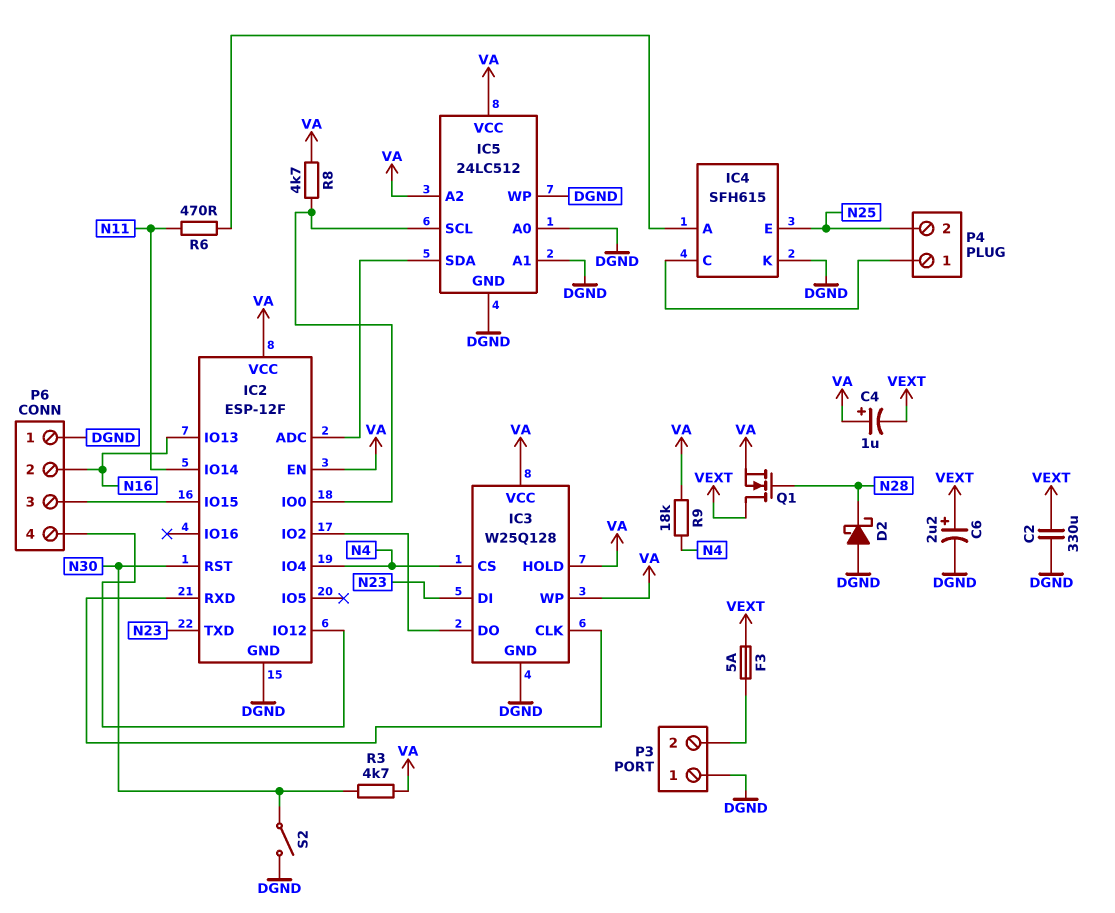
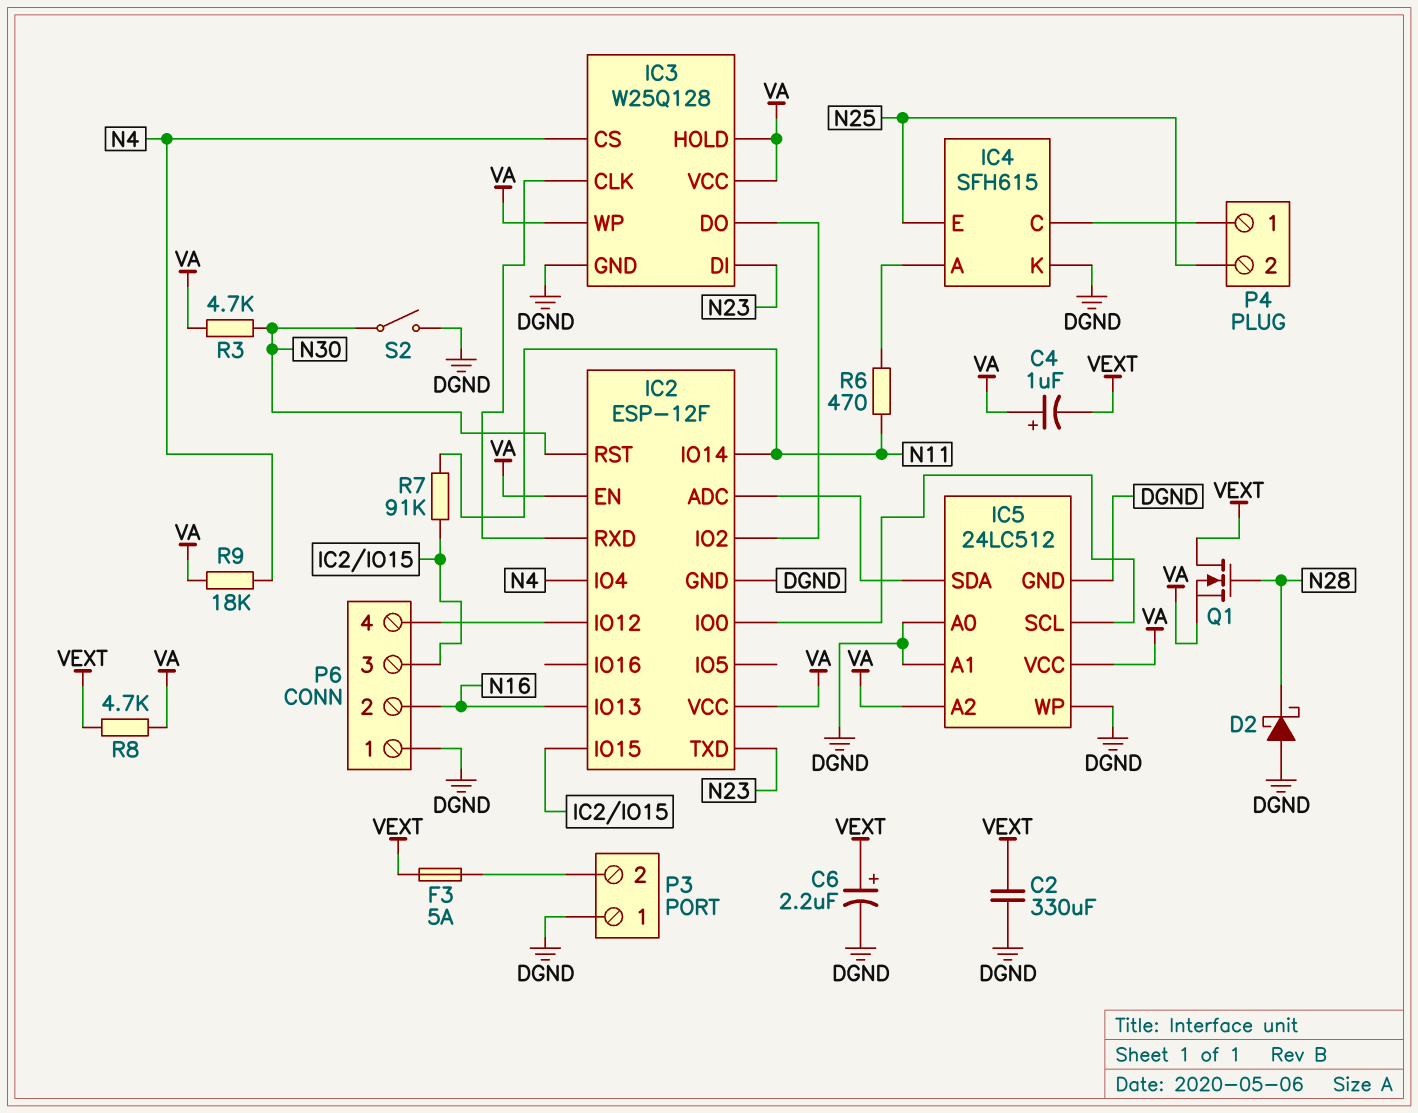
R7: none -> 91k (IC2/IO15, N11)
R8: 4.7k (IC2/IO0, VA) -> 4.7k (VA, VEXT)

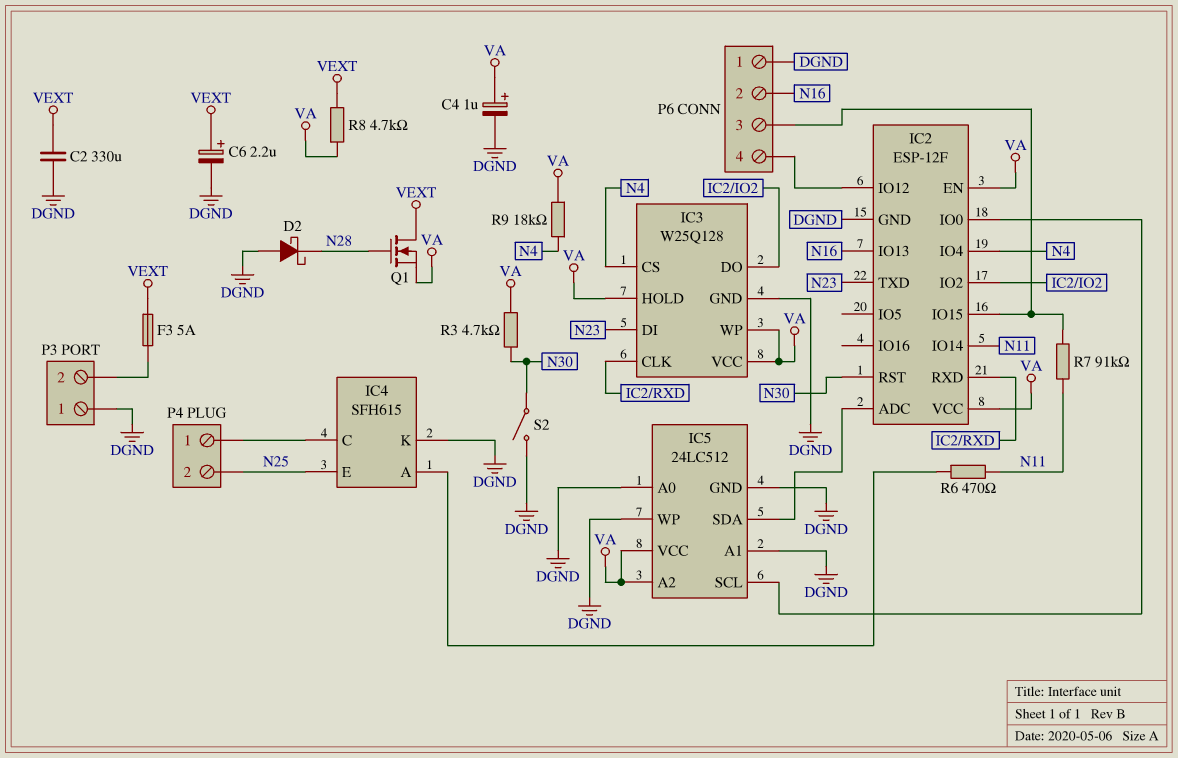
C4: 1uF (plus VA, minus VEXT) -> 1uF (plus VA, minus DGND)

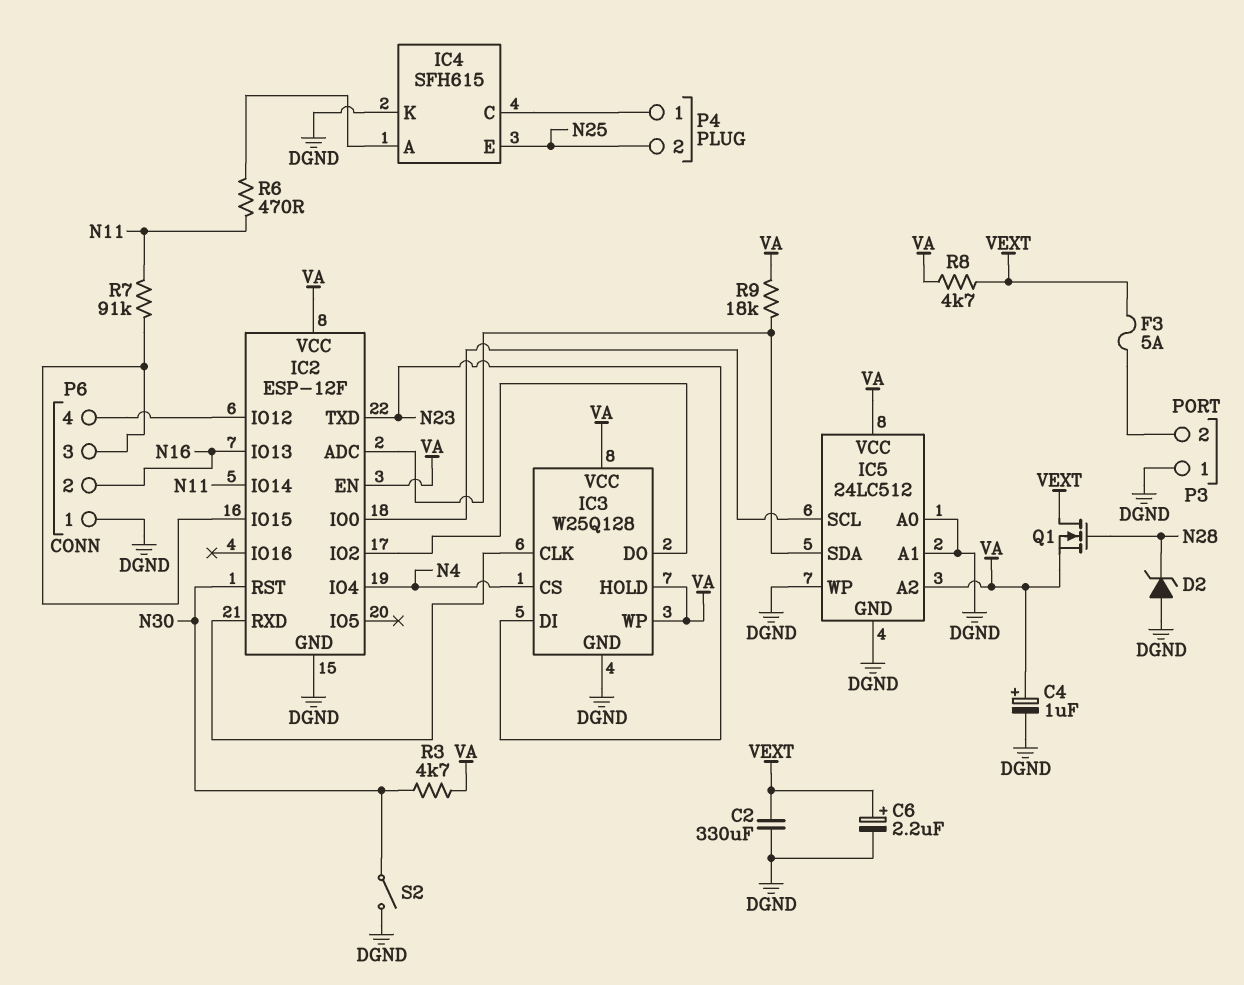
D2: schottky (A DGND, K N28) -> zener (A DGND, K N28)
R9: 18k (N4, VA) -> 18k (IC2/ADC, VA)

